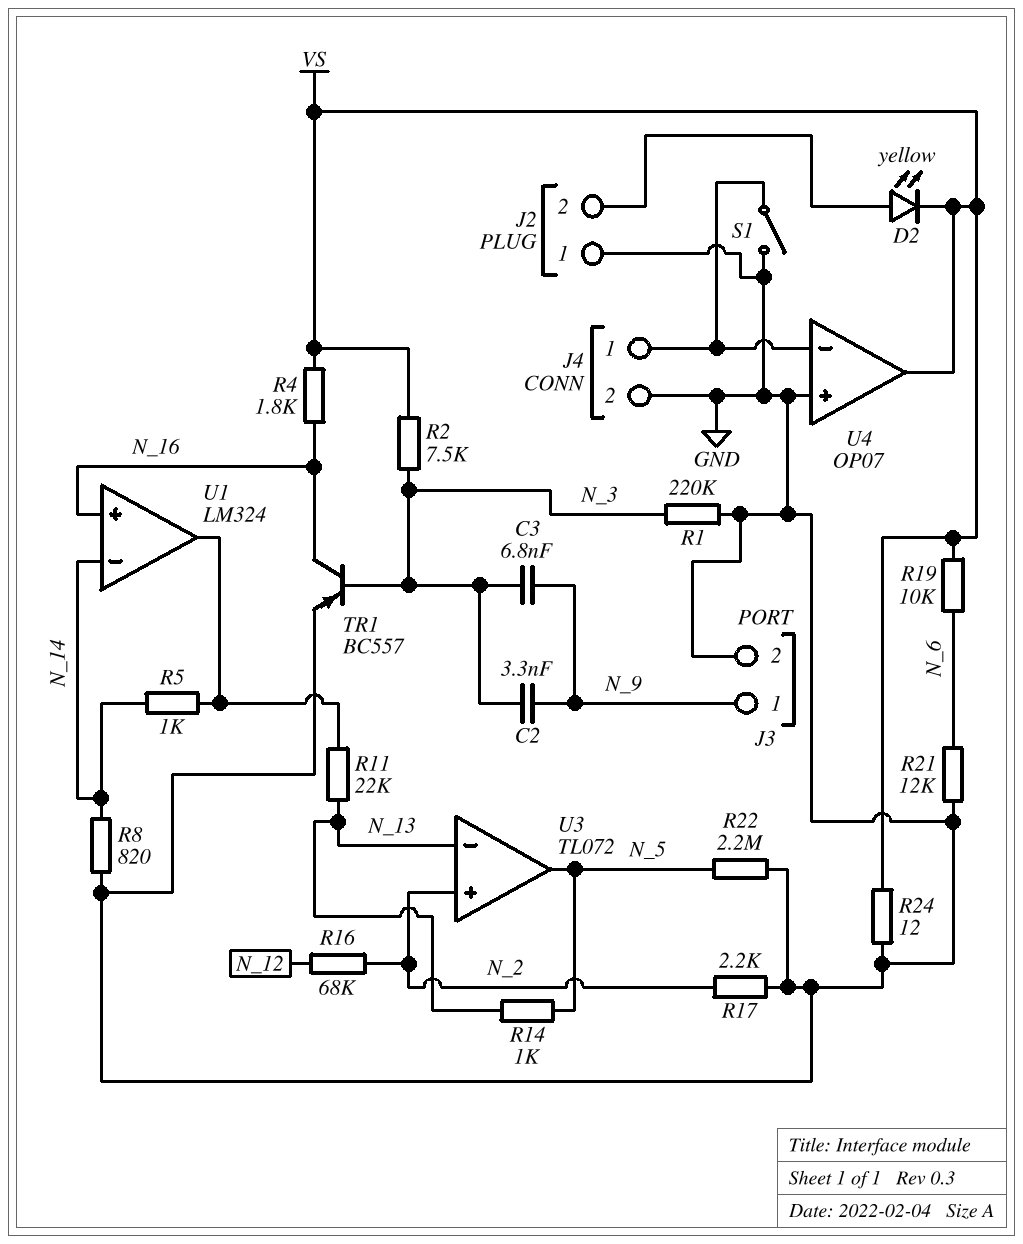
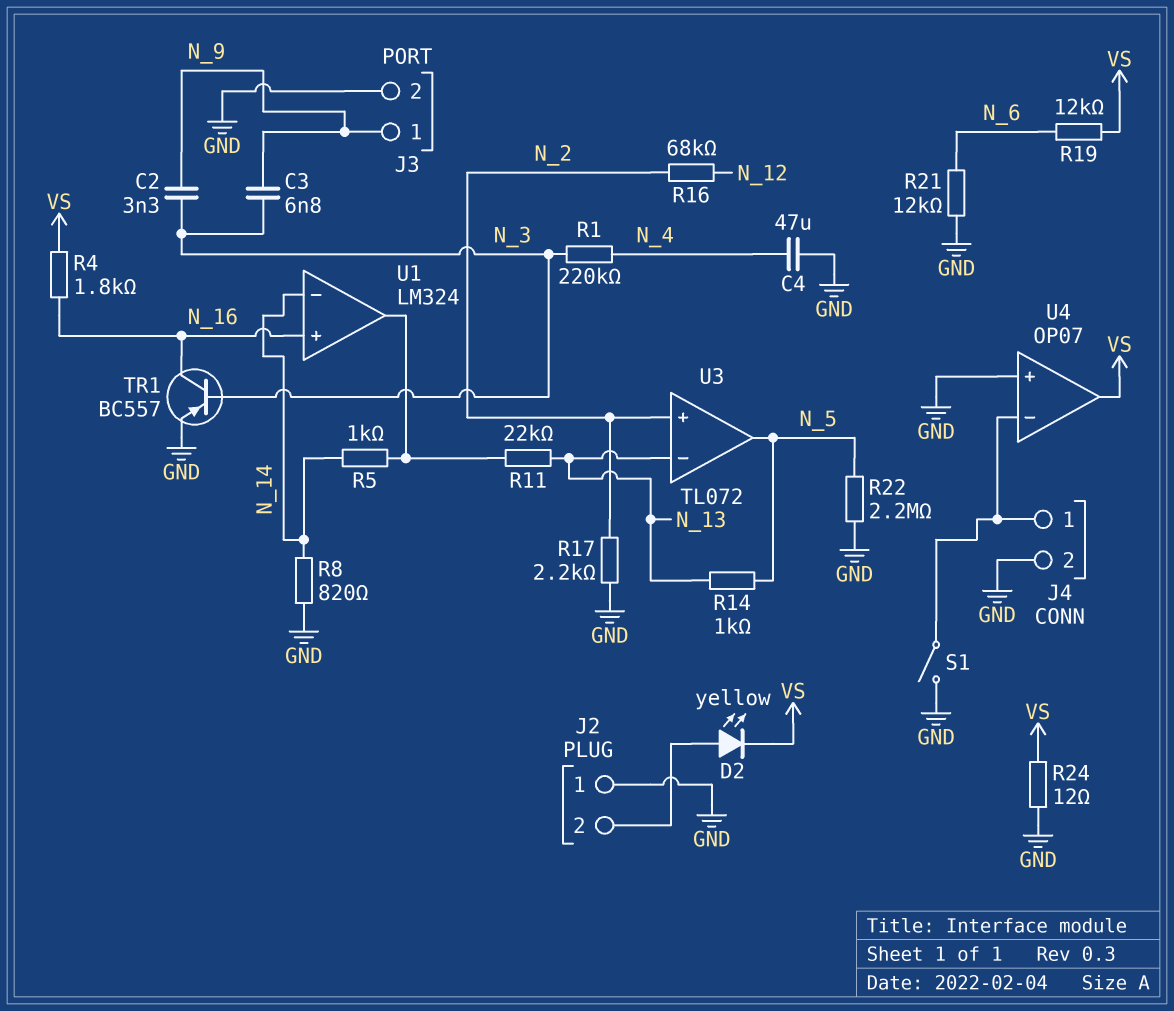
C4: none -> 47uF (GND, N_4)
R1: 220k (GND, N_3) -> 220k (N_3, N_4)
R2: 7.5k (N_3, VS) -> none
R19: 10k (N_6, VS) -> 12k (N_6, VS)

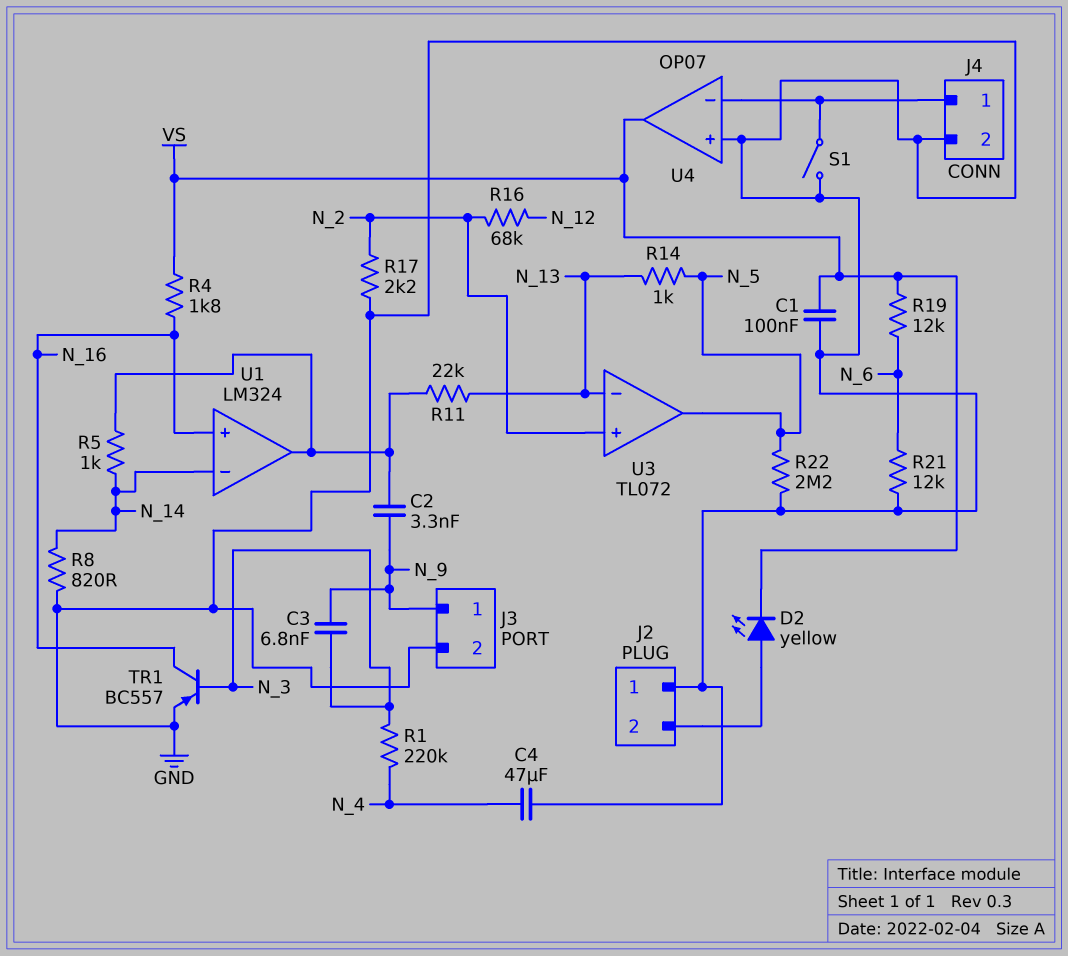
C1: none -> 100nF (GND, VS)
C2: 3.3nF (N_3, N_9) -> 3.3nF (N_9, U1/out)
R24: 12 (GND, VS) -> none

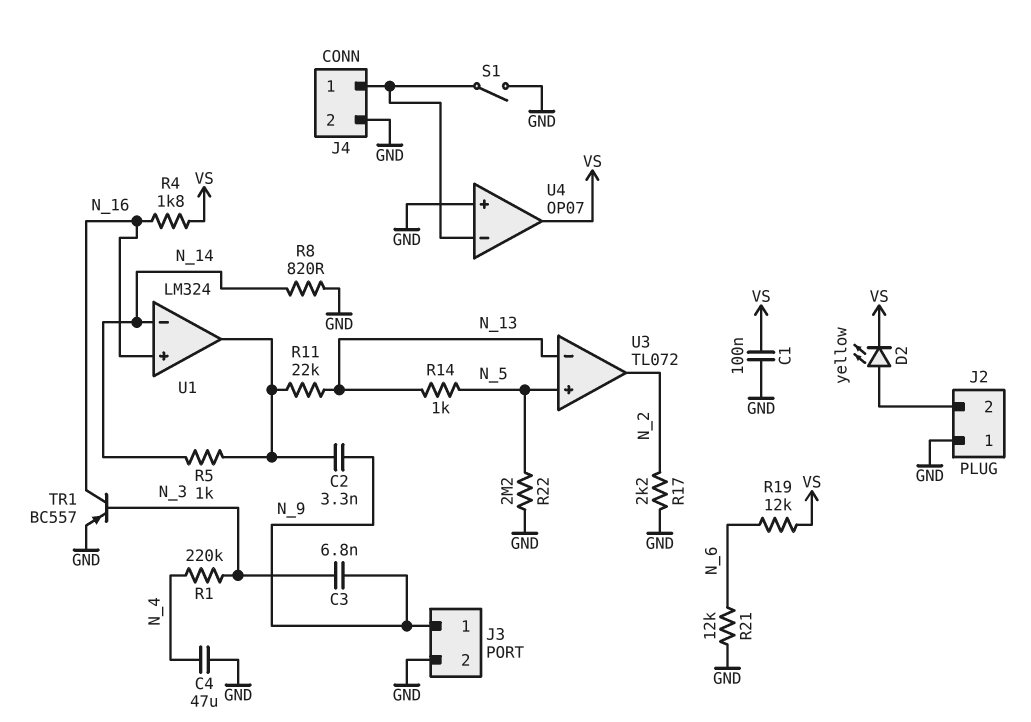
R16: 68k (N_2, N_12) -> none
U3 pin in+: N_2 -> N_5
U3 pin out: N_5 -> N_2

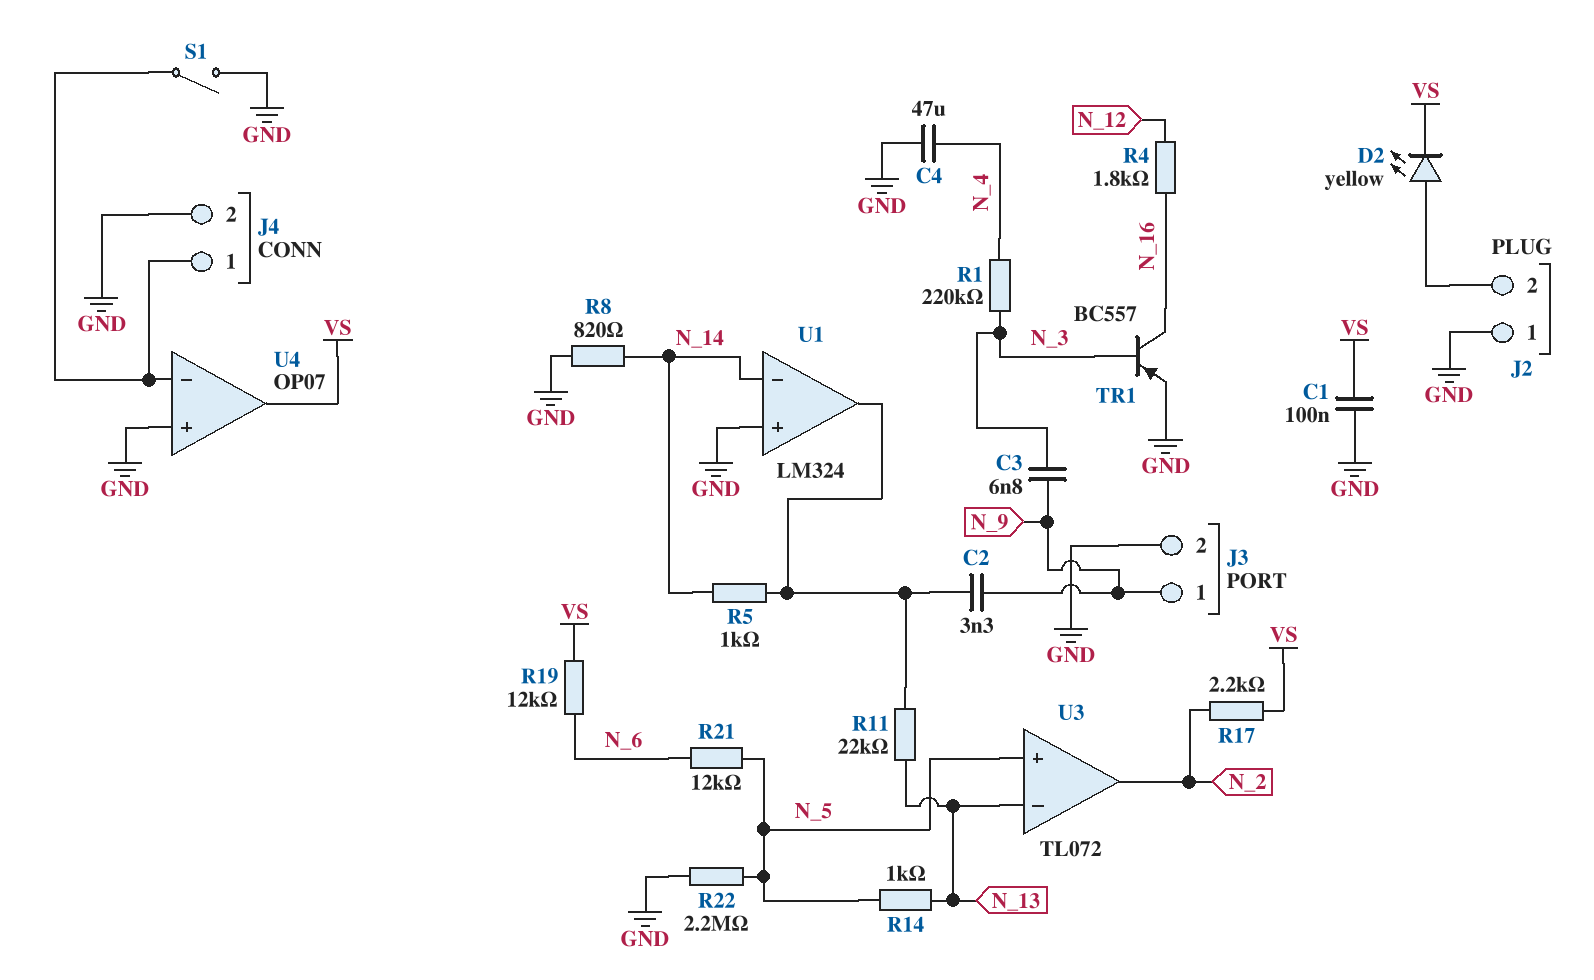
R4: 1.8k (N_16, VS) -> 1.8k (N_12, N_16)
R17: 2.2k (GND, N_2) -> 2.2k (N_2, VS)
R21: 12k (GND, N_6) -> 12k (N_5, N_6)
U1 pin in+: N_16 -> GND

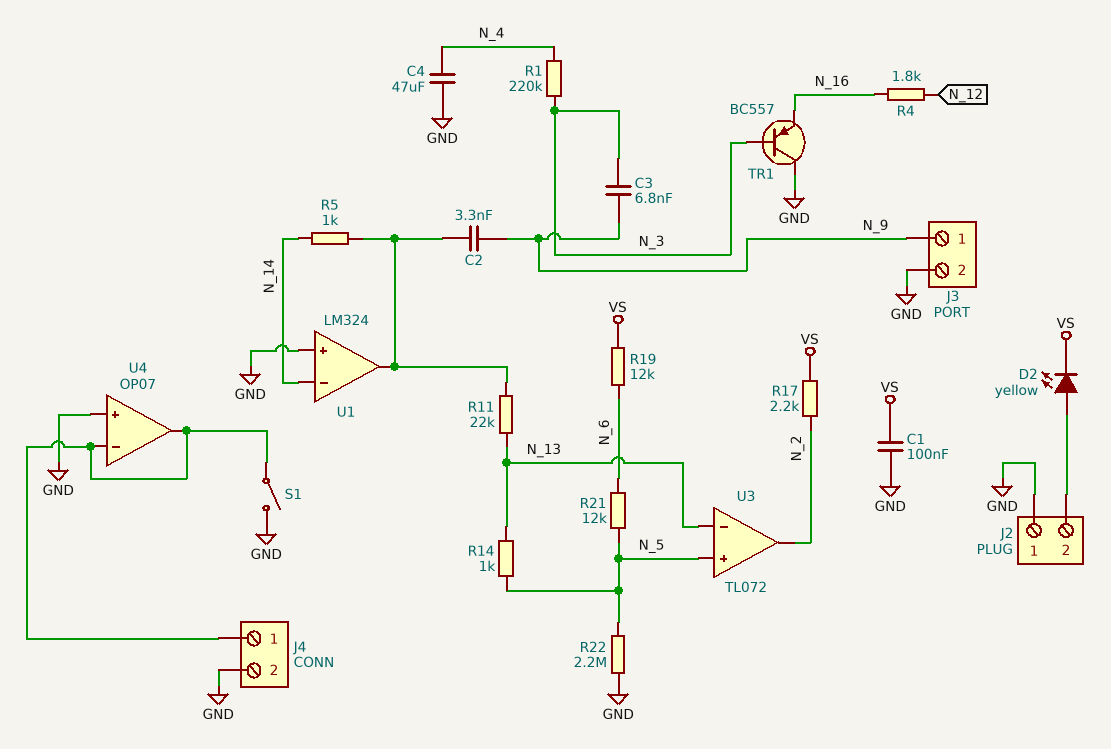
R8: 820 (GND, N_14) -> none
TR1: PNP BC557 (B N_3, C N_16, E GND) -> PNP BC557 (B N_3, C GND, E N_16)
U4 pin out: VS -> J4/1

